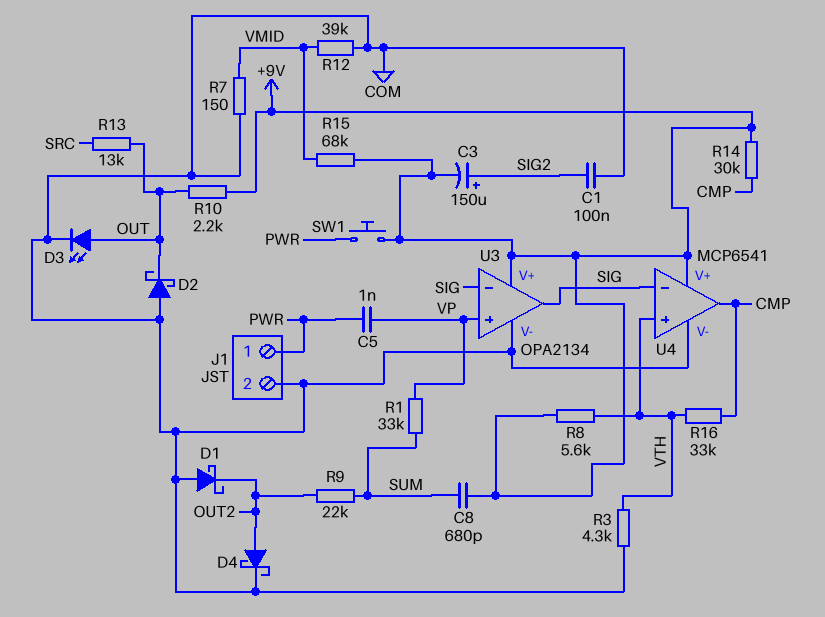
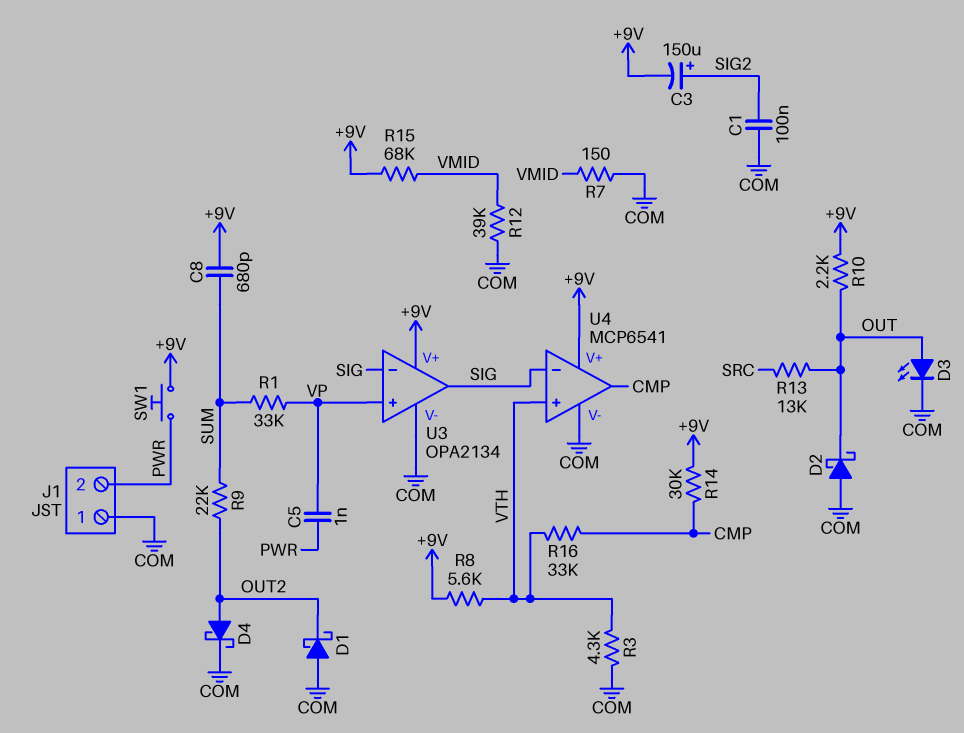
J1 pin 1: PWR -> COM
J1 pin 2: COM -> PWR

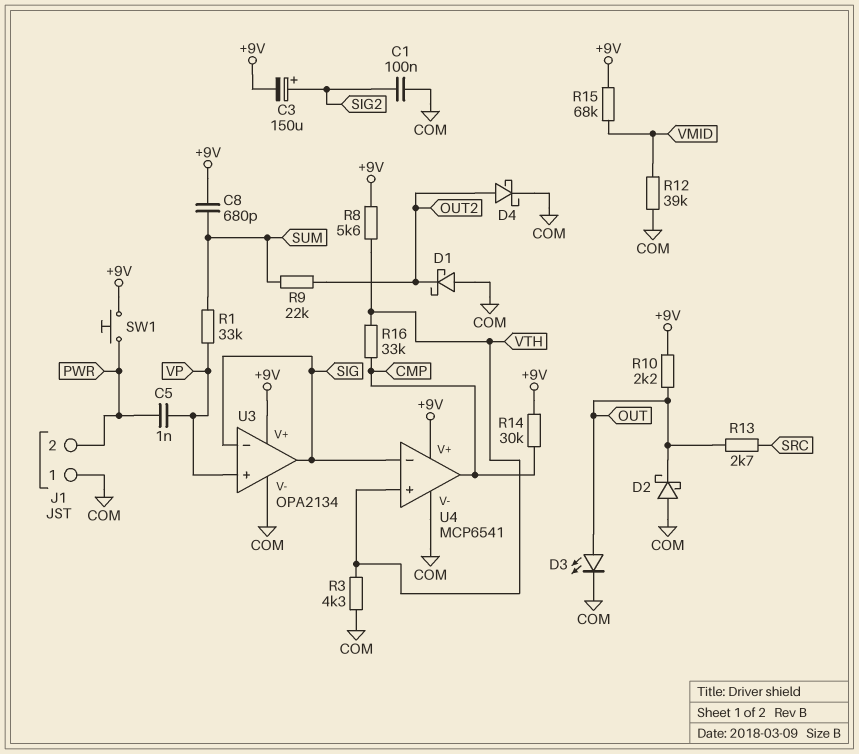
R7: 150 (COM, VMID) -> none
R13: 13k (OUT, SRC) -> 2.7k (OUT, SRC)

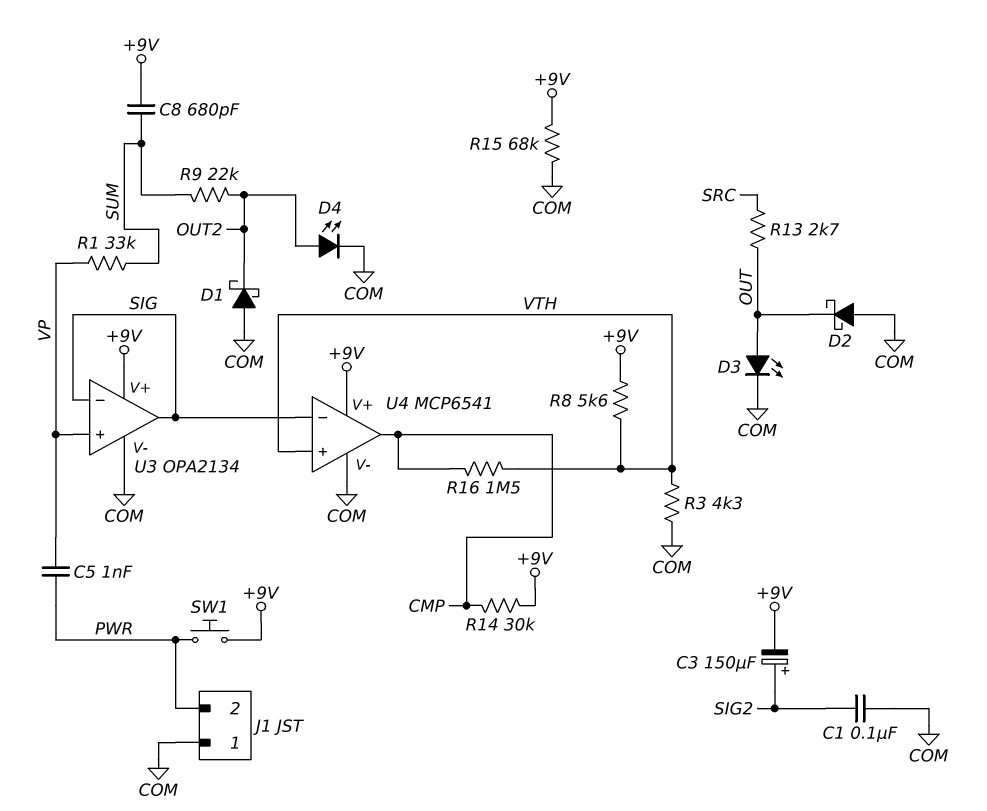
D4: schottky (A OUT2, K COM) -> LED (A OUT2, K COM)
R10: 2.2k (+9V, OUT) -> none
R12: 39k (COM, VMID) -> none
R15: 68k (+9V, VMID) -> 68k (+9V, COM)
R16: 33k (CMP, VTH) -> 1.5M (CMP, VTH)

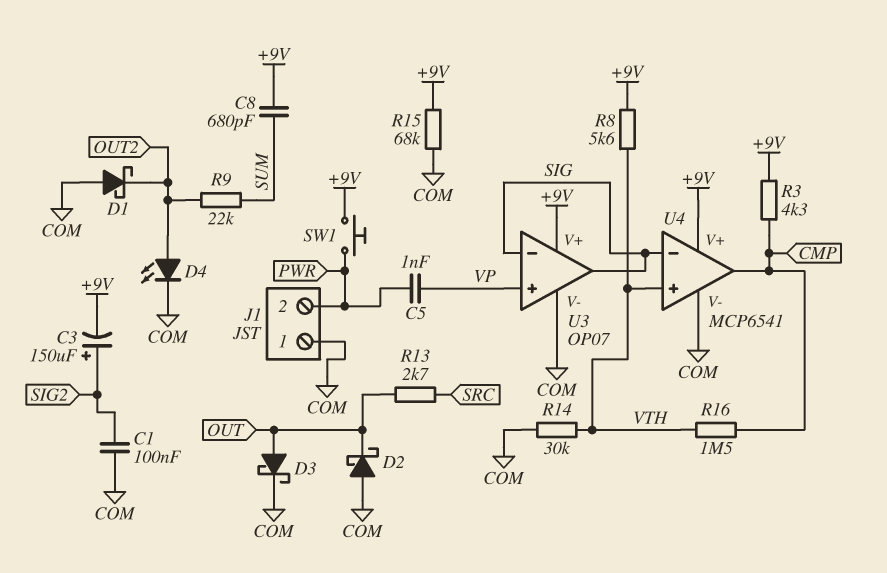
D3: LED (A OUT, K COM) -> schottky (A OUT, K COM)
R1: 33k (SUM, VP) -> none
R3: 4.3k (COM, VTH) -> 4.3k (+9V, CMP)
R14: 30k (+9V, CMP) -> 30k (COM, VTH)
U3: OPA2134 -> OP07

